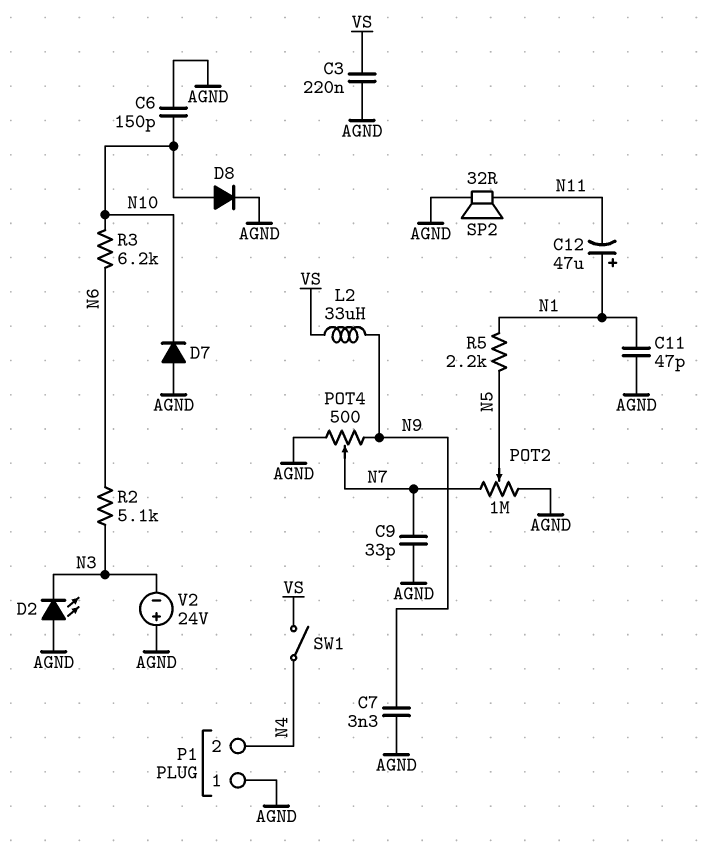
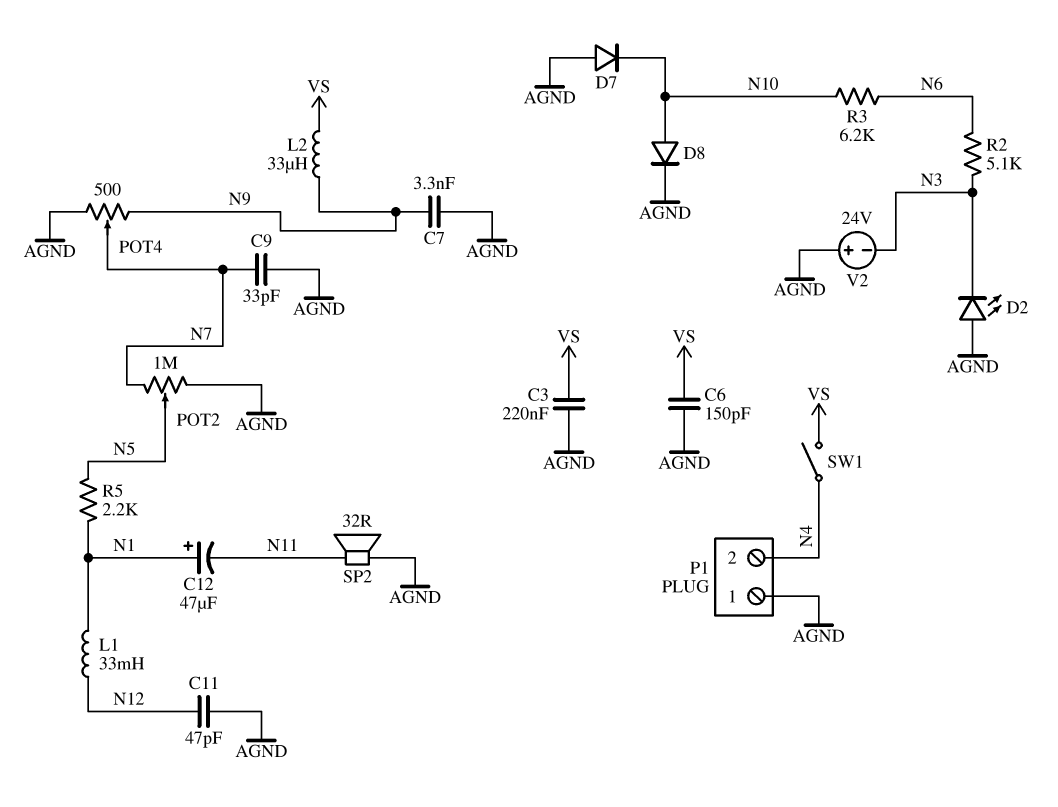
C6: 150pF (AGND, N10) -> 150pF (AGND, VS)
C11: 47pF (AGND, N1) -> 47pF (AGND, N12)
L1: none -> 33mH (N1, N12)

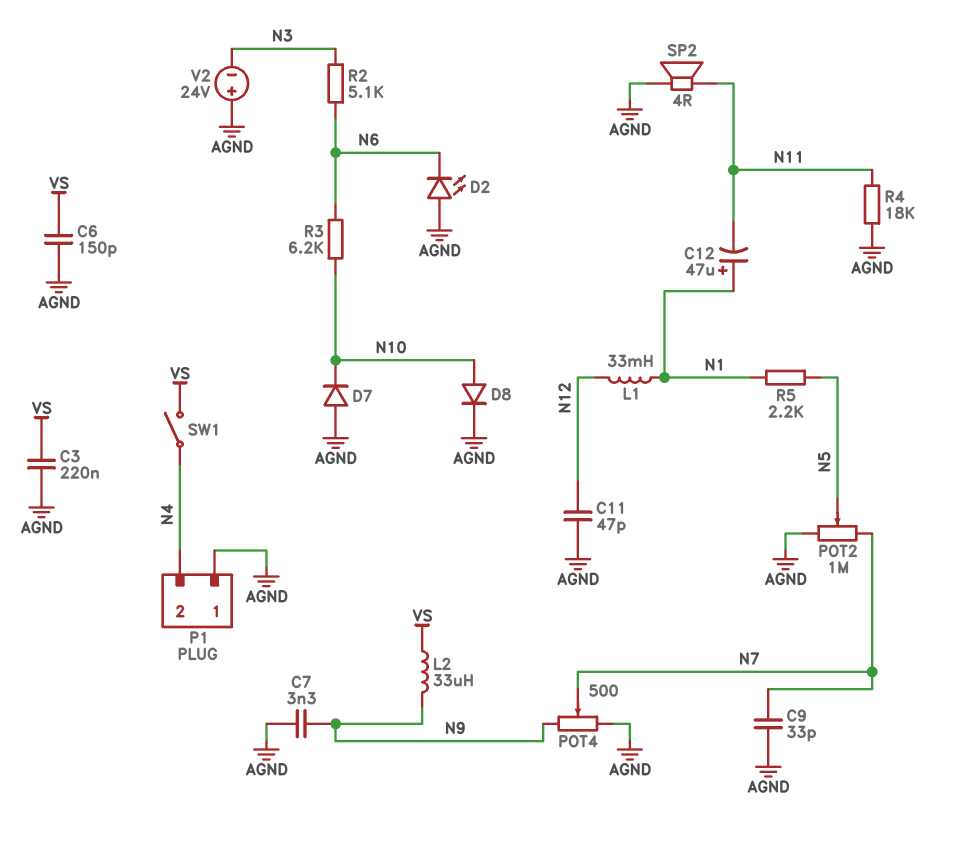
D2: LED (A AGND, K N3) -> LED (A AGND, K N6)
R4: none -> 18k (AGND, N11)
SP2: speaker 32R (AGND, N11) -> speaker 4R (AGND, N11)

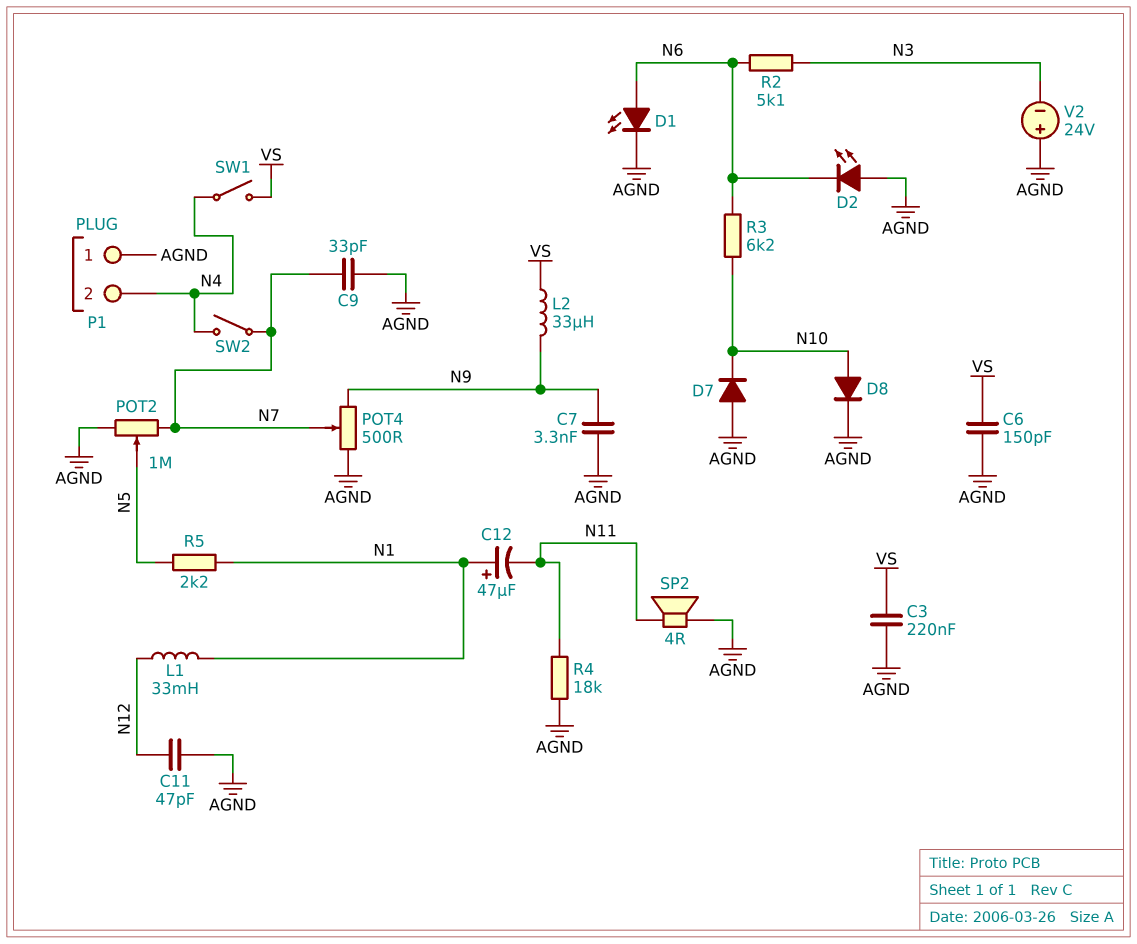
D1: none -> LED (A N6, K AGND)
SW2: none -> switch (N4, N7)

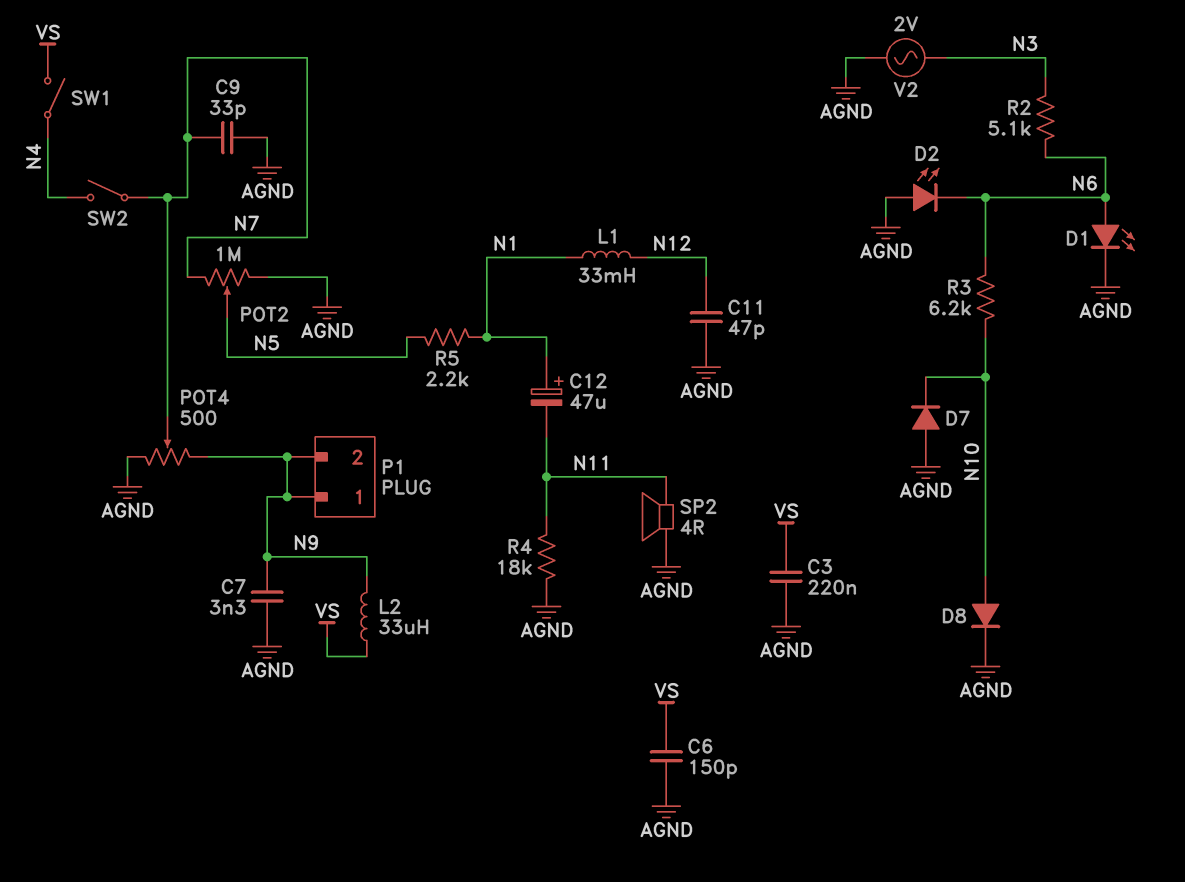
P1 pin 1: AGND -> N9
P1 pin 2: N4 -> N9
V2: 24V (plus AGND, minus N3) -> AC 2V (AGND, N3)

